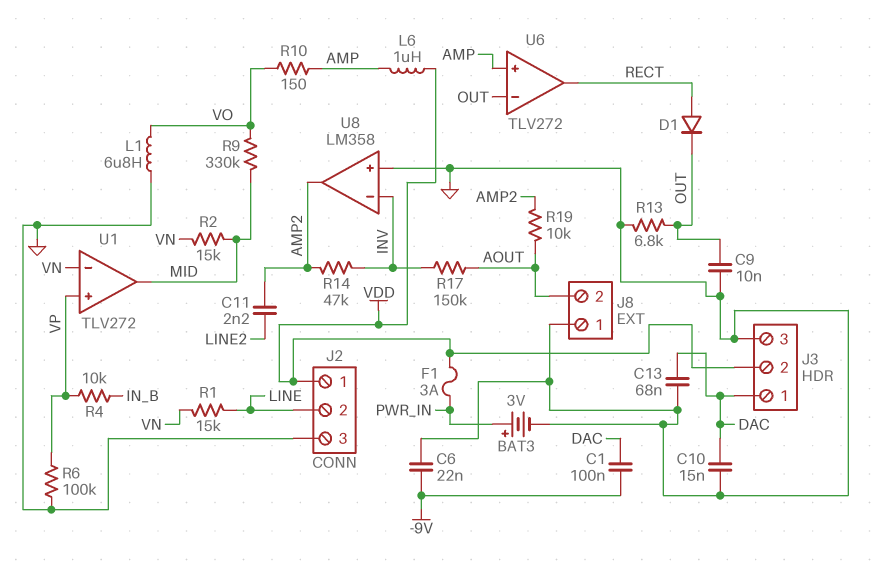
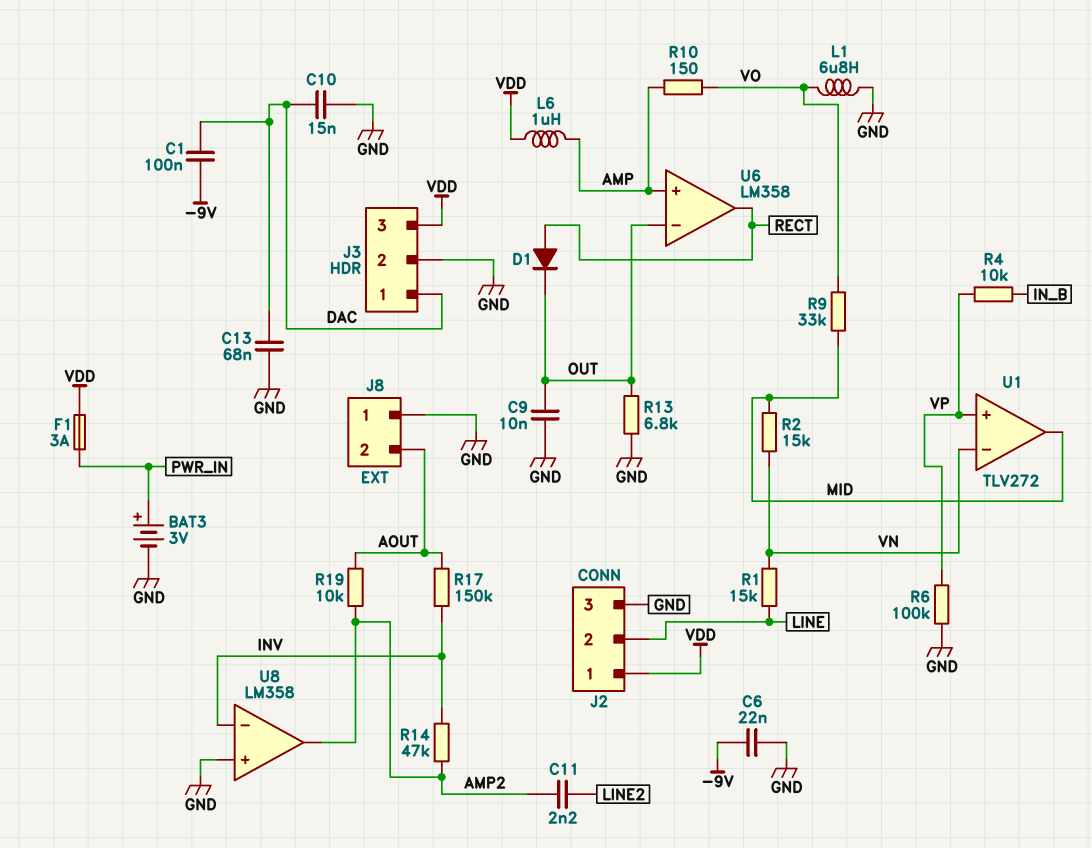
J3 pin 2: VDD -> GND
J3 pin 3: GND -> VDD
R9: 330k (MID, VO) -> 33k (MID, VO)
U6: TLV272 -> LM358

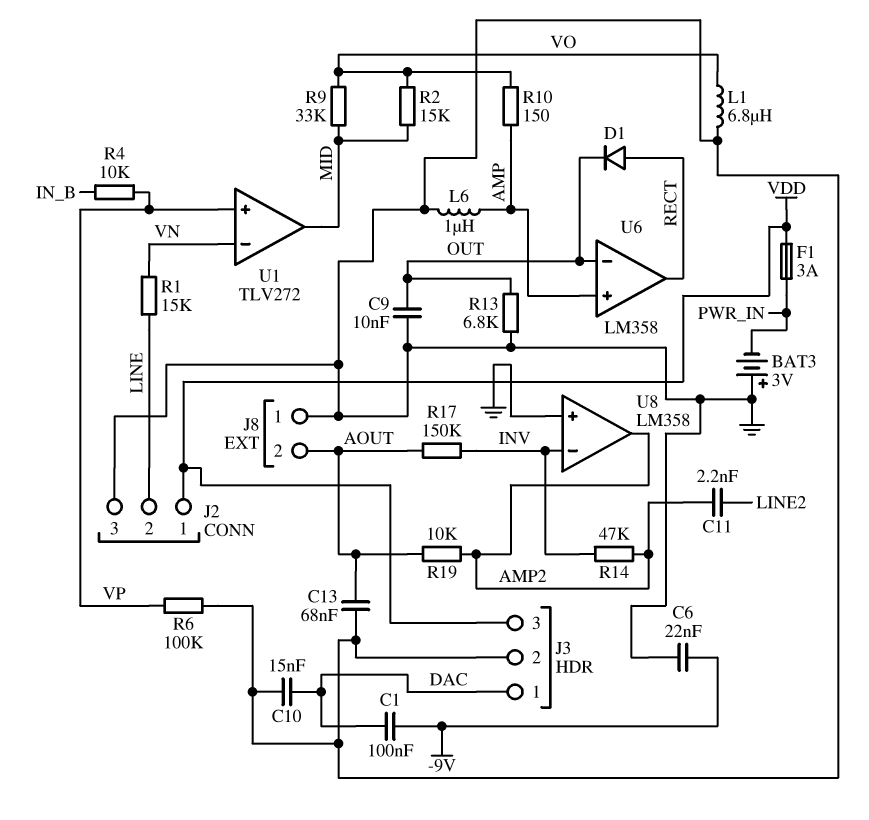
BAT3: 3V (plus PWR_IN, minus GND) -> 3V (plus GND, minus PWR_IN)
C13: 68nF (DAC, GND) -> 68nF (AOUT, GND)
L6: 1uH (AMP, VDD) -> 1uH (AMP, GND)
R2: 15k (MID, VN) -> 15k (MID, VO)

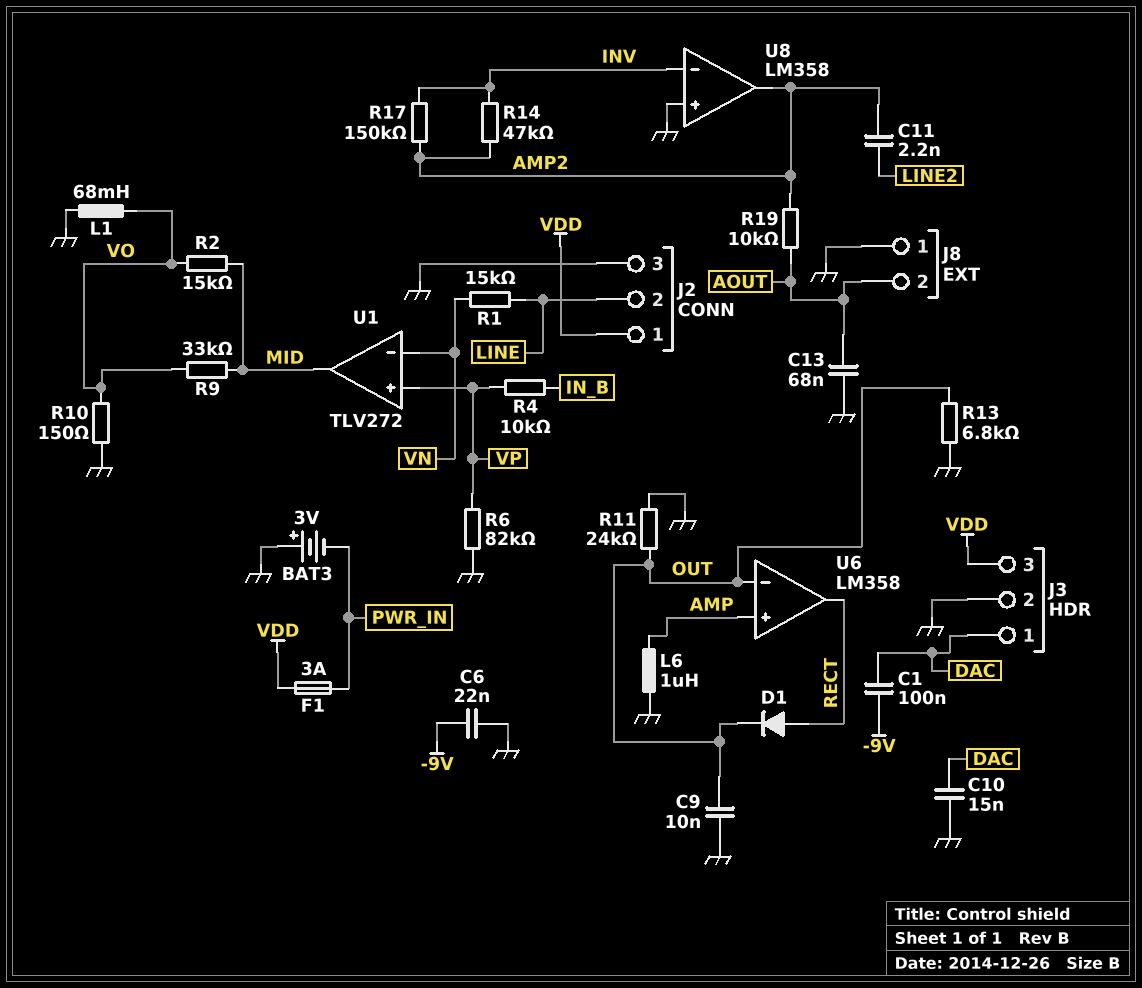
L1: 6.8uH (GND, VO) -> 68mH (GND, VO)
R6: 100k (GND, VP) -> 82k (GND, VP)
R10: 150 (AMP, VO) -> 150 (GND, VO)
R11: none -> 24k (GND, OUT)
R17: 150k (AOUT, INV) -> 150k (AMP2, INV)

